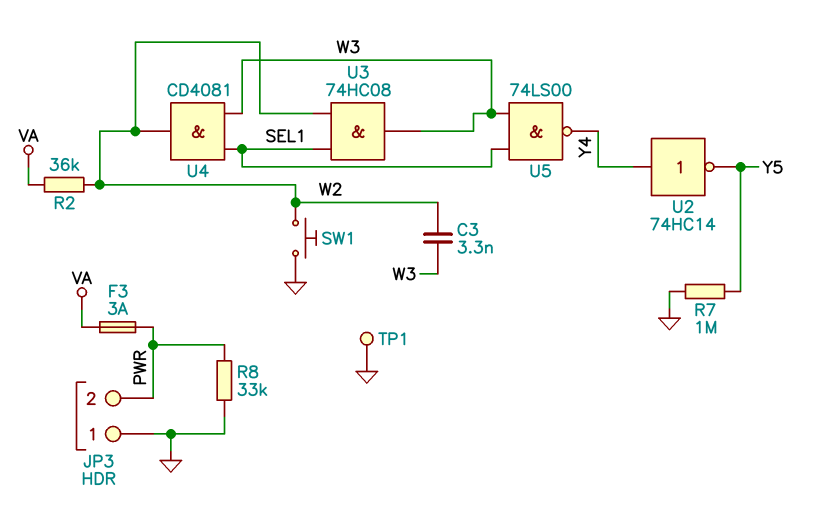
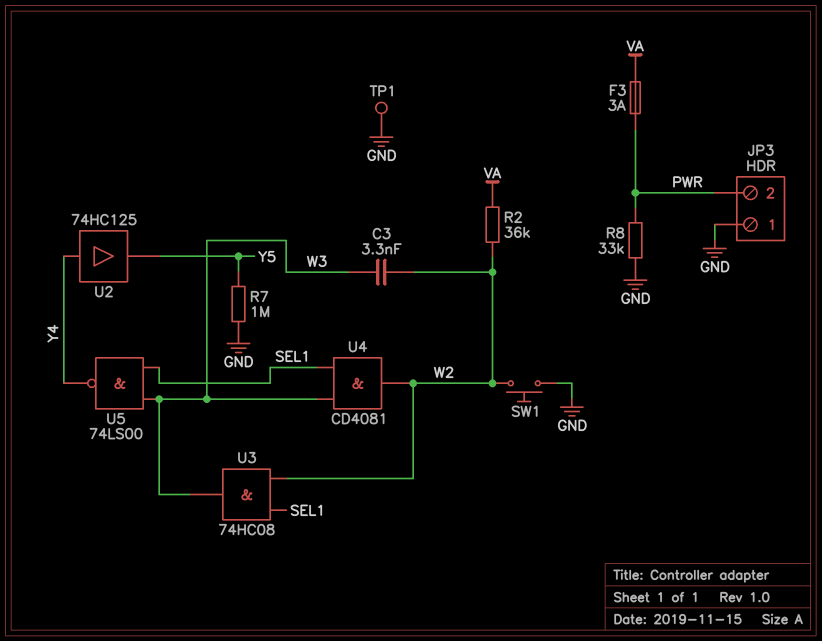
U2: NOT 74HC14 (in Y4, out Y5) -> buffer 74HC125 (in Y4, out Y5)

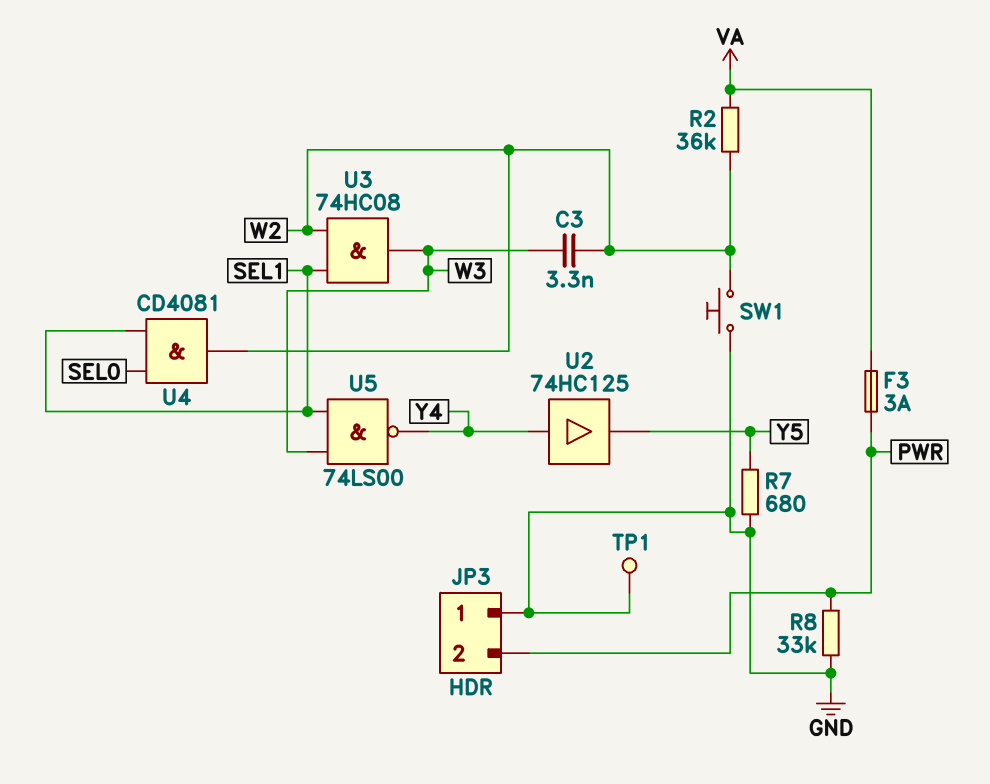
R7: 1M (GND, Y5) -> 680 (GND, Y5)
U4: AND CD4081 (in SEL1, in W3, out W2) -> AND CD4081 (in SEL0, in SEL1, out W2)

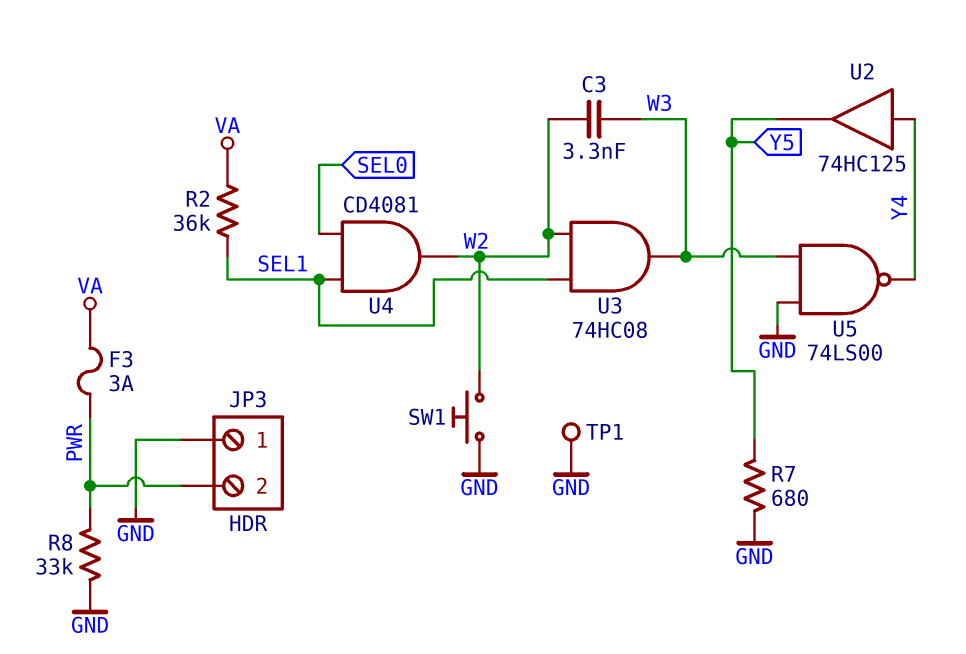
R2: 36k (VA, W2) -> 36k (SEL1, VA)
U5: NAND 74LS00 (in SEL1, in W3, out Y4) -> NAND 74LS00 (in GND, in W3, out Y4)

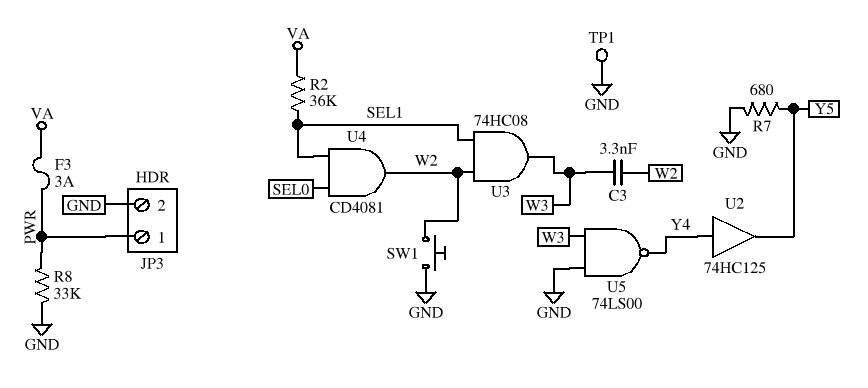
JP3 pin 1: GND -> PWR
JP3 pin 2: PWR -> GND

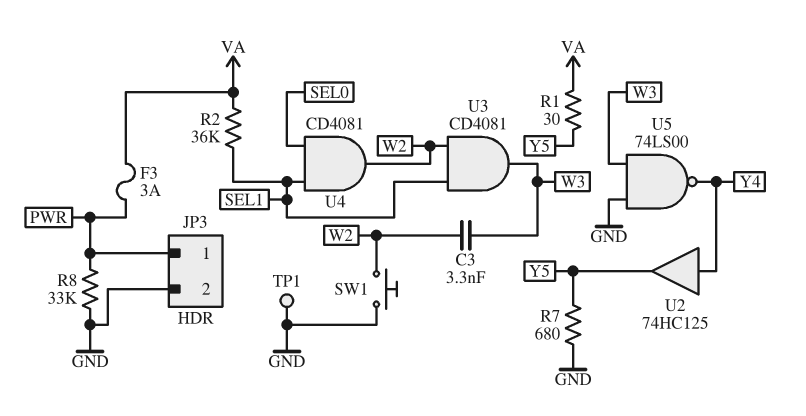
R1: none -> 30 (VA, Y5)
U3: AND 74HC08 (in SEL1, in W2, out W3) -> AND CD4081 (in SEL1, in W2, out W3)

